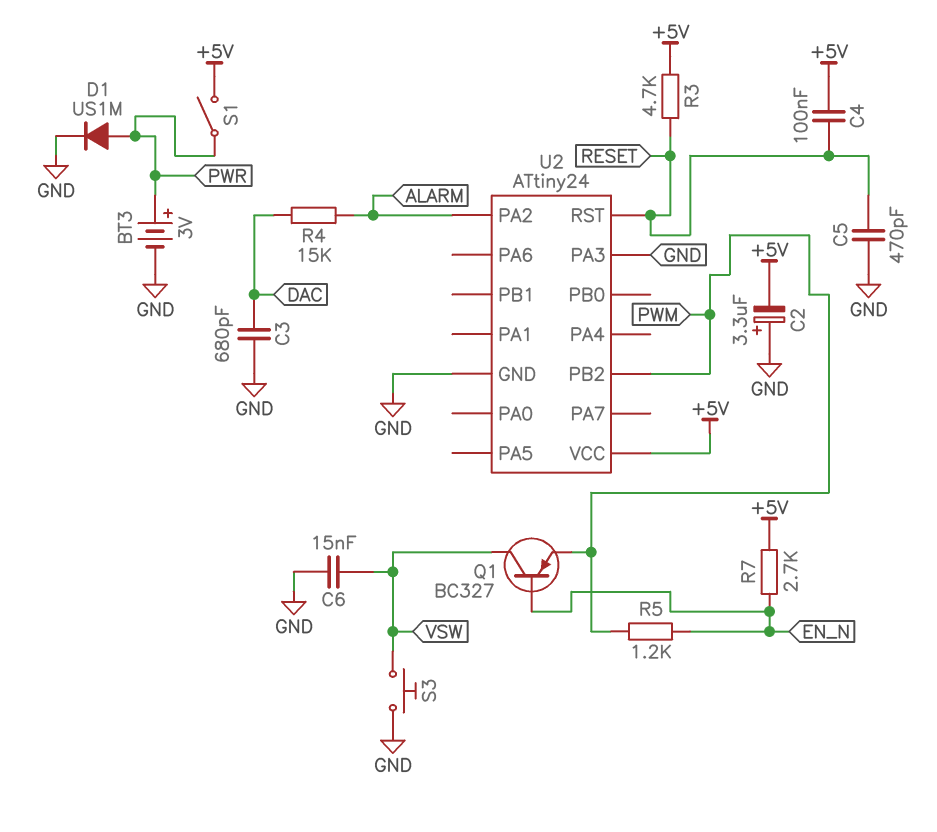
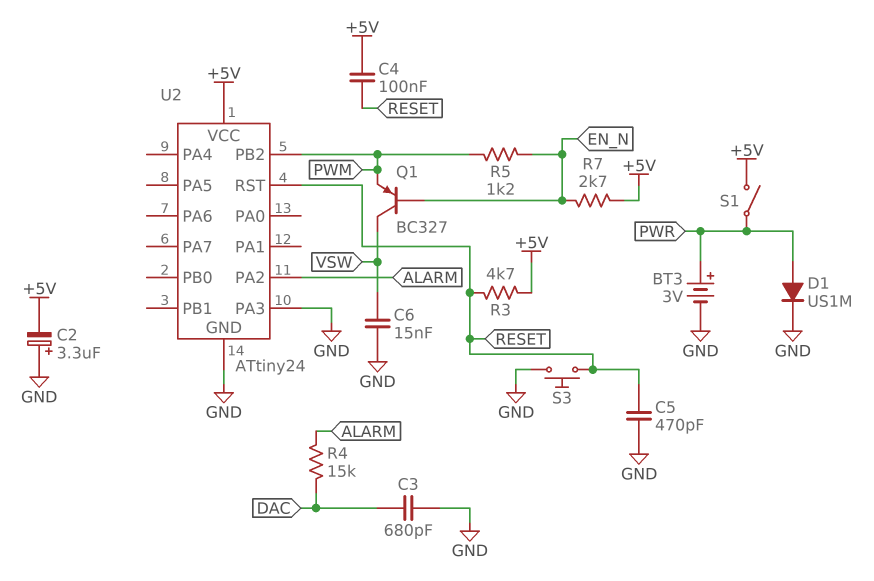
S3: button (GND, VSW) -> button (GND, RESET)

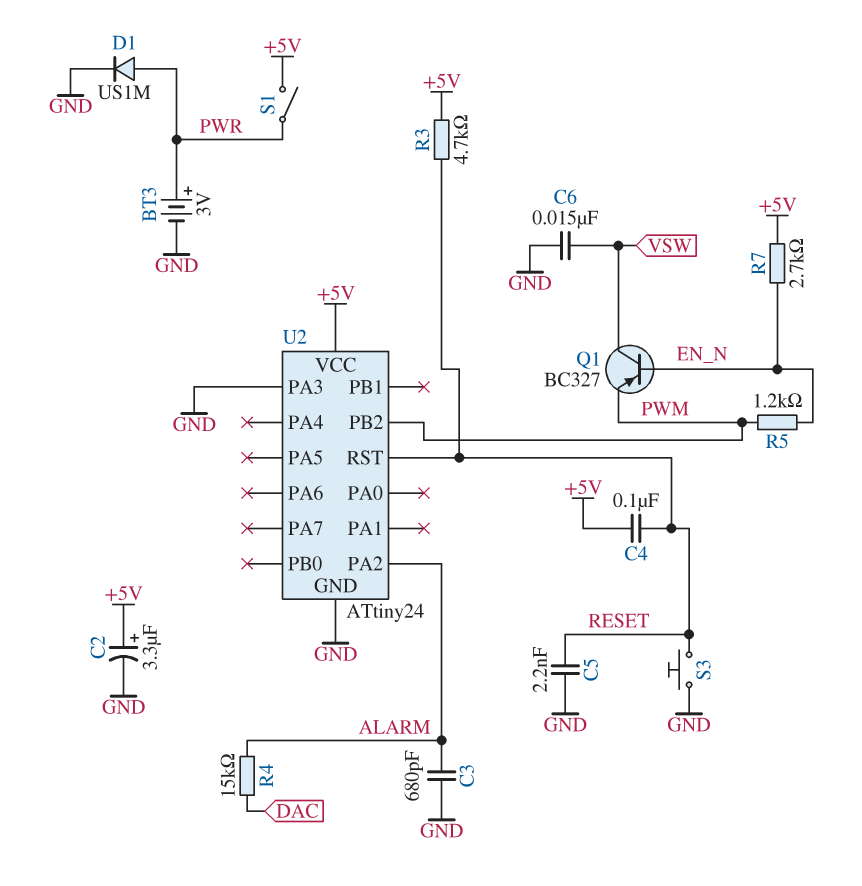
C2: 3.3uF (plus GND, minus +5V) -> 3.3uF (plus +5V, minus GND)
C3: 680pF (DAC, GND) -> 680pF (ALARM, GND)
C5: 470pF (GND, RESET) -> 2.2nF (GND, RESET)

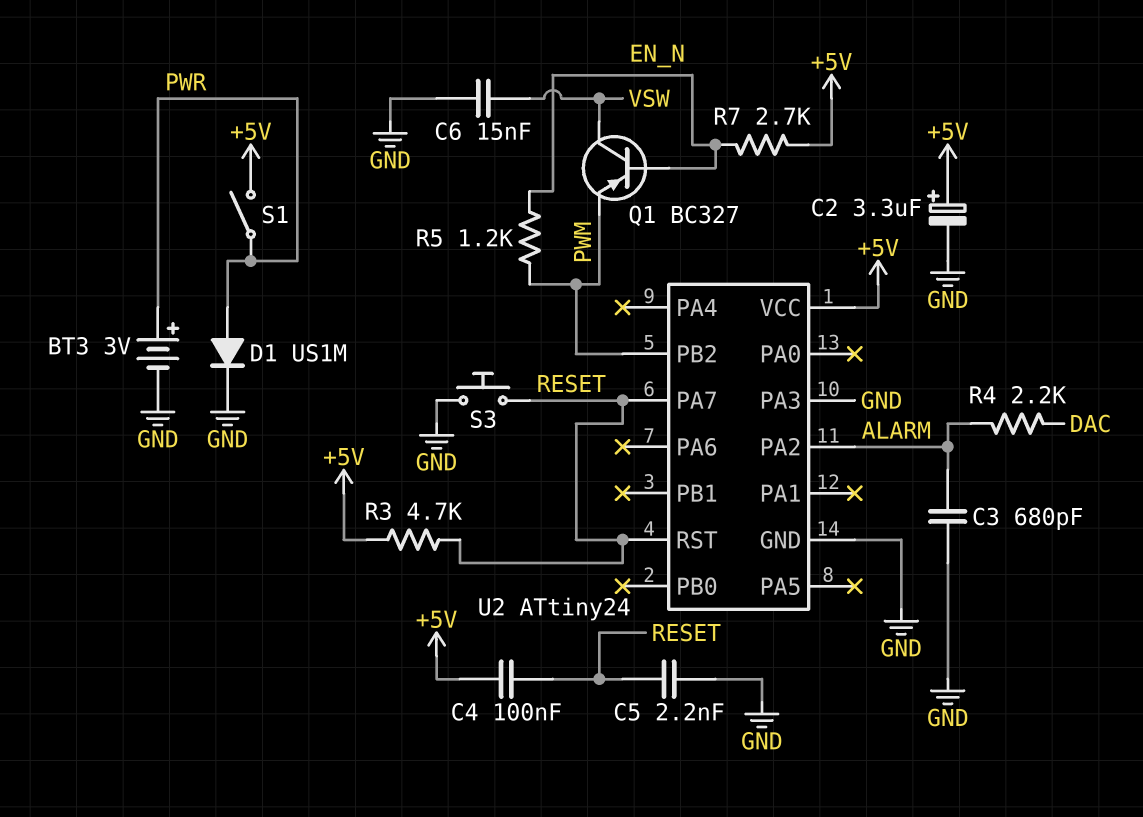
R4: 15k (ALARM, DAC) -> 2.2k (ALARM, DAC)
U2 pin PA7: none -> RESET

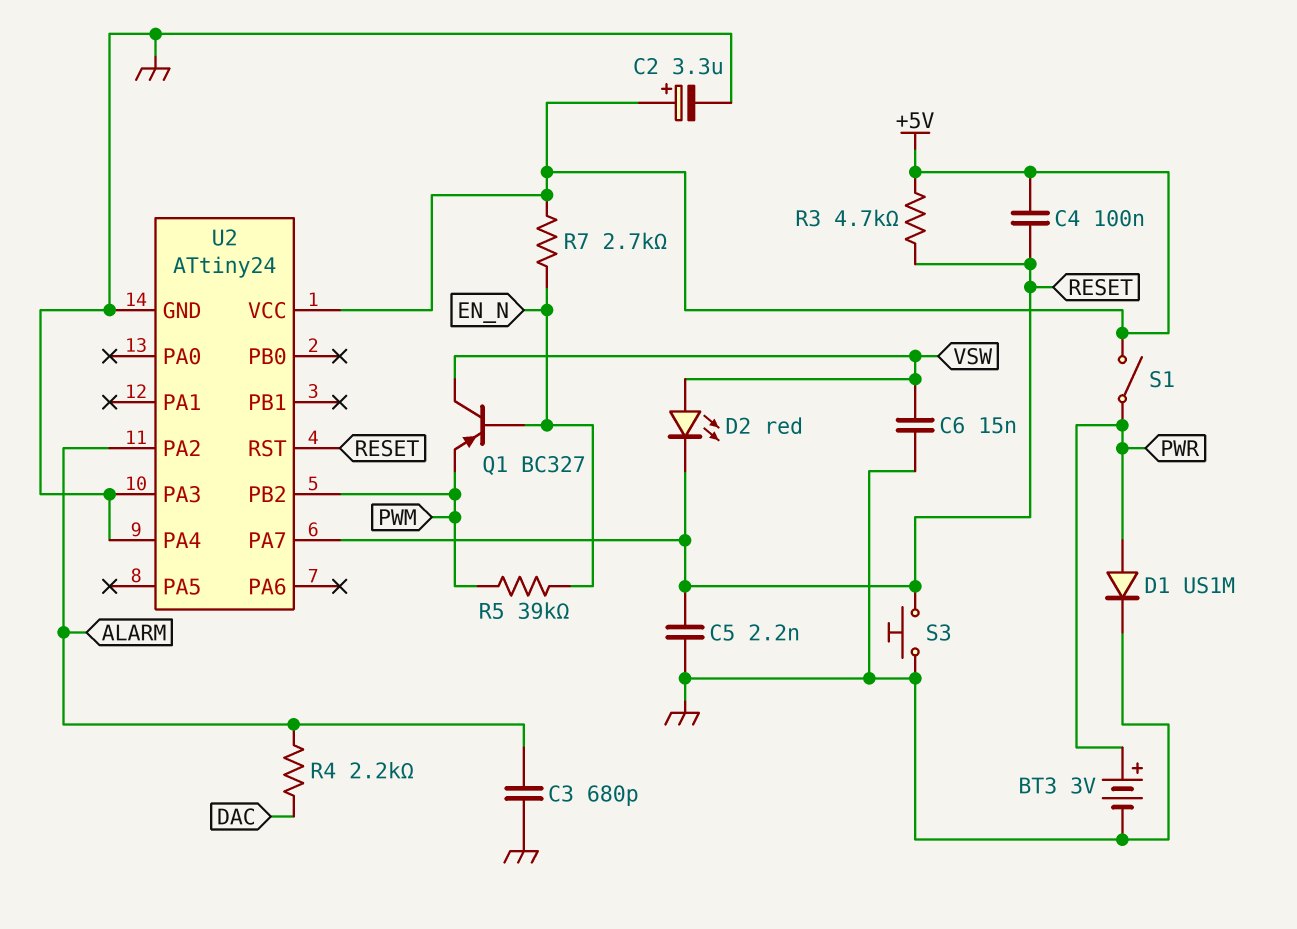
D2: none -> LED red (A VSW, K RESET)
R5: 1.2k (EN_N, PWM) -> 39k (EN_N, PWM)
U2 pin PA4: none -> GND

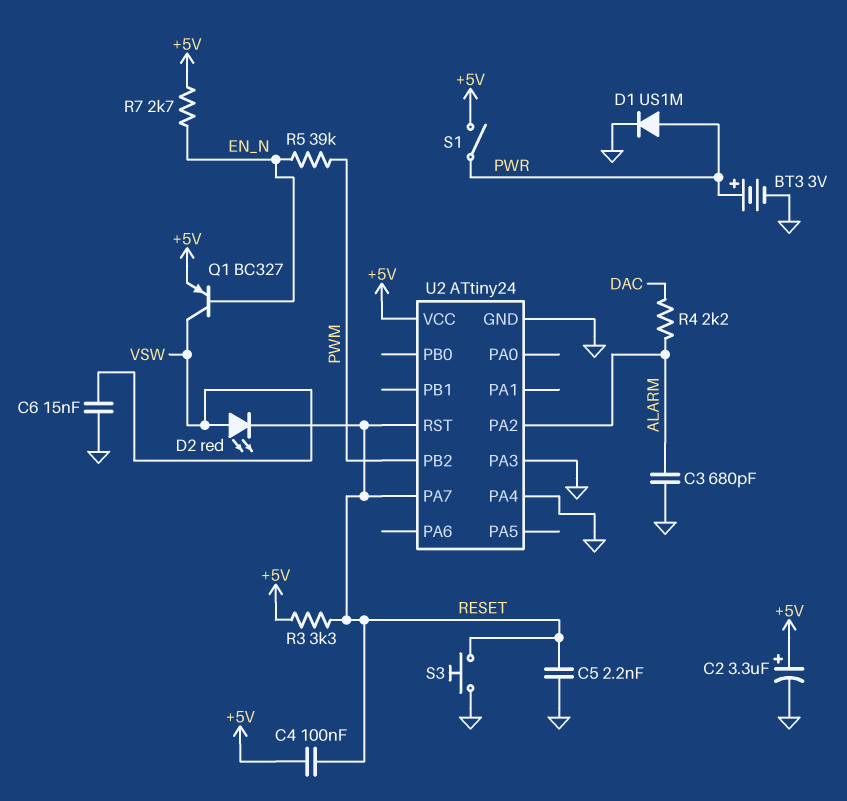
Q1: PNP BC327 (B EN_N, C VSW, E PWM) -> PNP BC327 (B EN_N, C VSW, E +5V)
R3: 4.7k (+5V, RESET) -> 3.3k (+5V, RESET)

